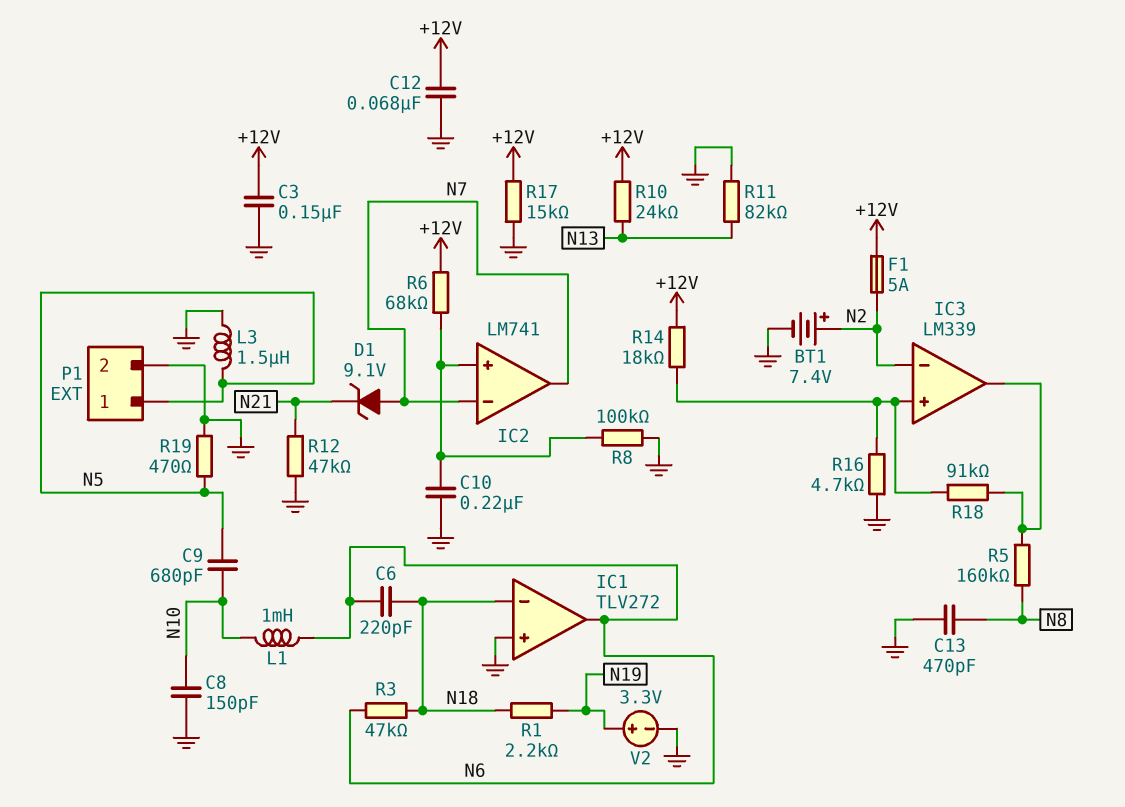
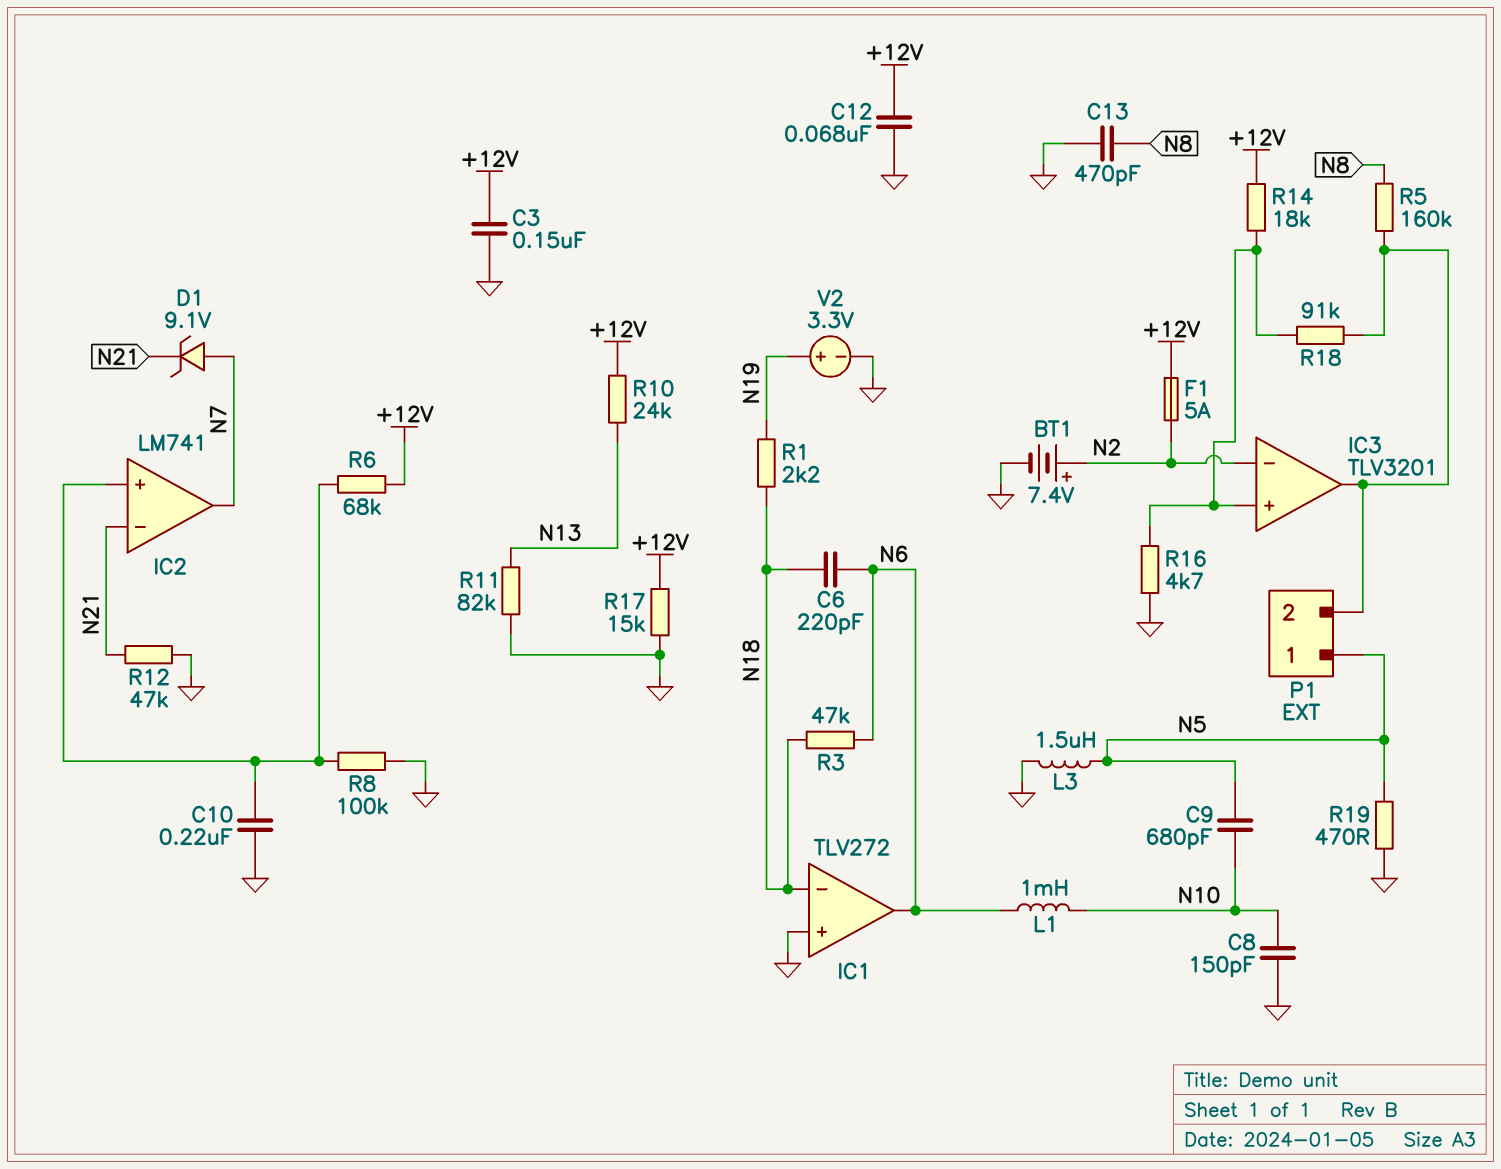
IC2 pin in-: N7 -> N21
IC3: LM339 -> TLV3201
P1 pin 2: GND -> IC3/out

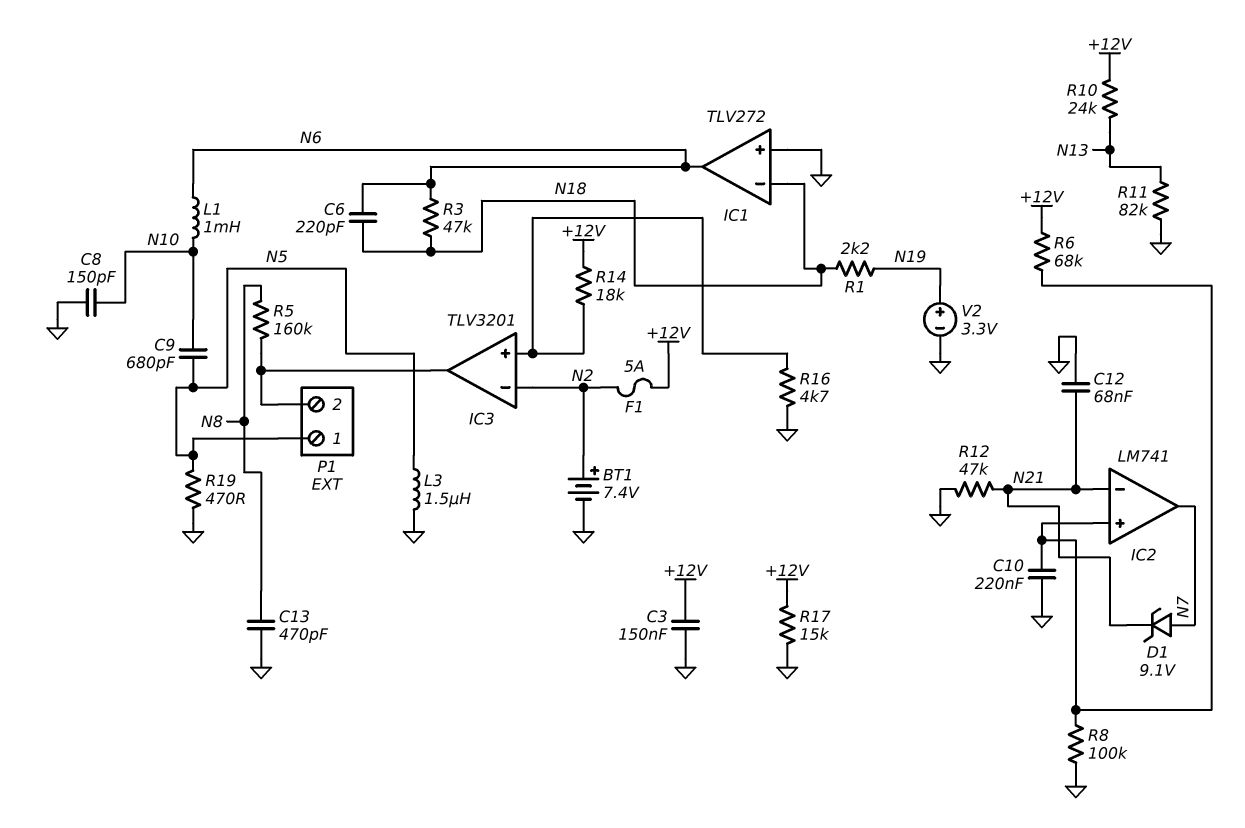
C12: 68nF (+12V, GND) -> 68nF (GND, N21)
R18: 91k (IC3/in+, IC3/out) -> none

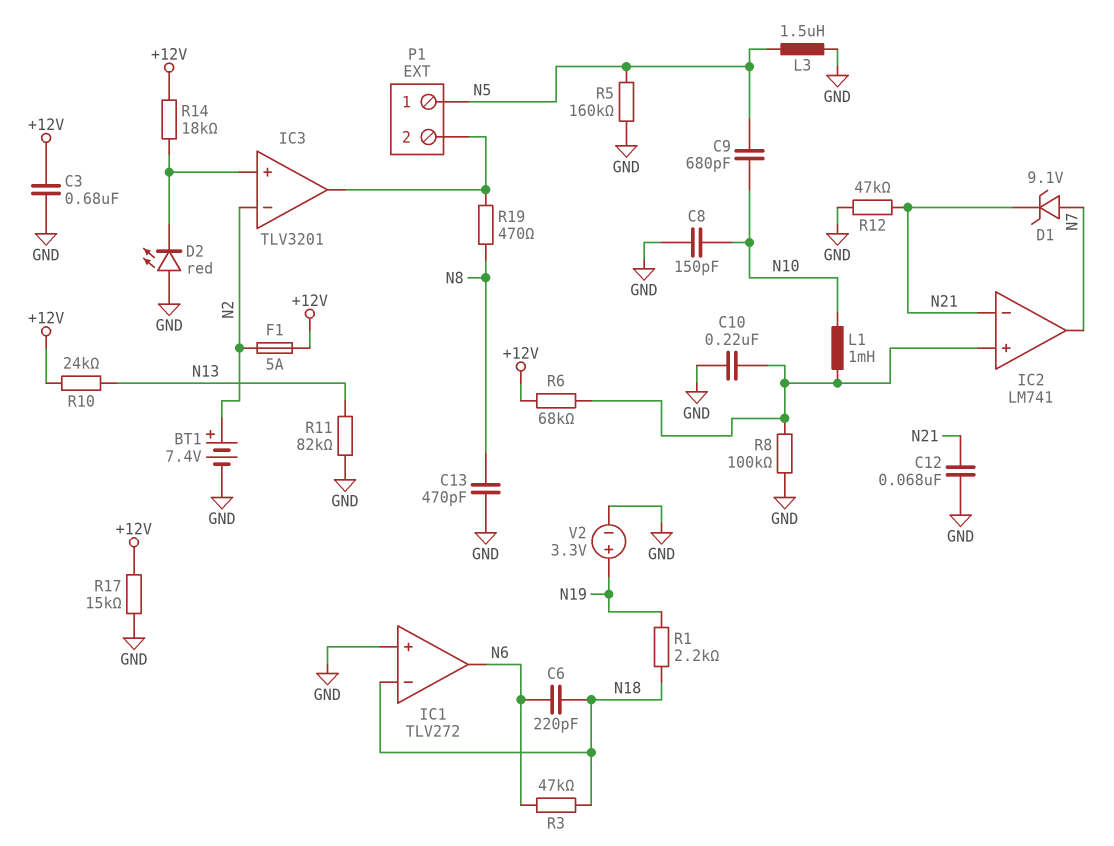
C3: 150nF (+12V, GND) -> 680nF (+12V, GND)
D2: none -> LED red (A GND, K IC3/in+)
L1: 1mH (N6, N10) -> 1mH (IC2/in+, N10)
R5: 160k (IC3/out, N8) -> 160k (GND, N5)
R16: 4.7k (GND, IC3/in+) -> none
R19: 470 (GND, N5) -> 470 (IC3/out, N8)

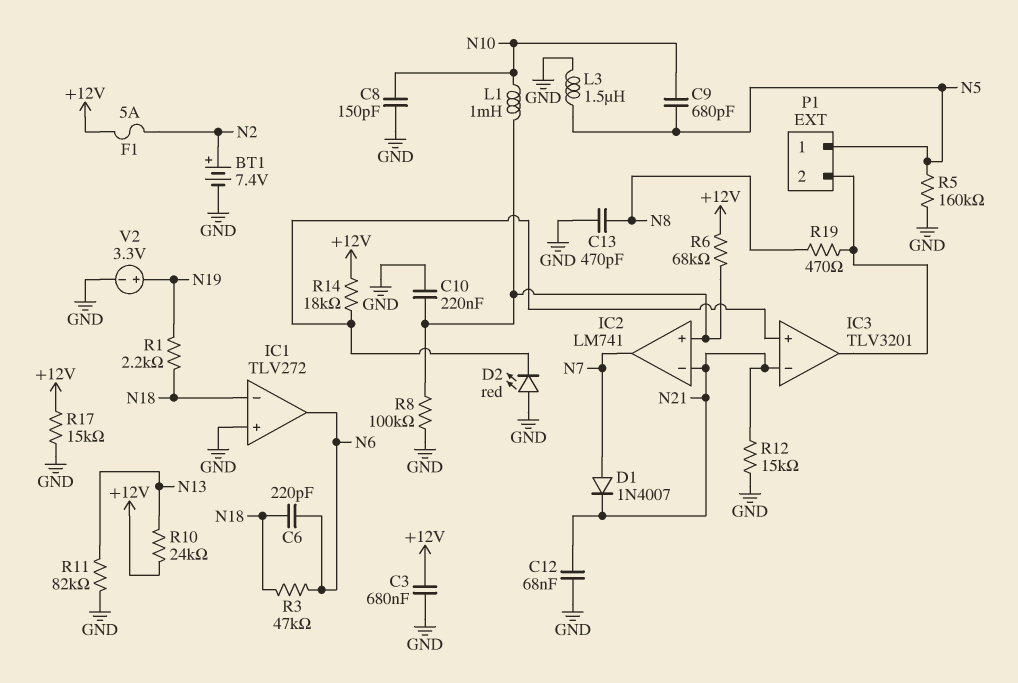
D1: zener 9.1V (A N7, K N21) -> diode 1N4007 (A N7, K N21)
IC3 pin in-: N2 -> N21
R12: 47k (GND, N21) -> 15k (GND, N21)

